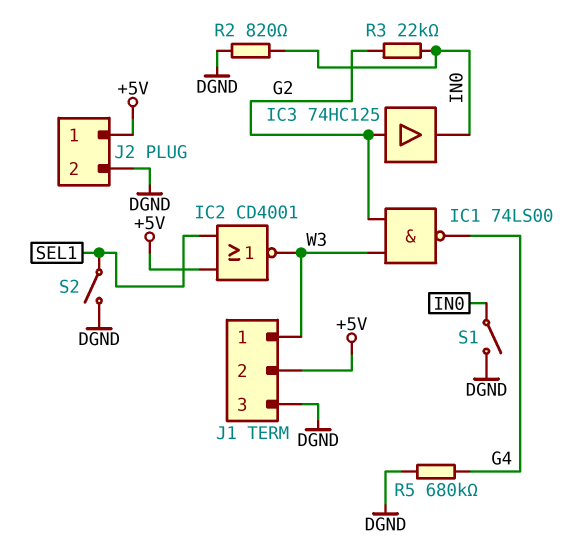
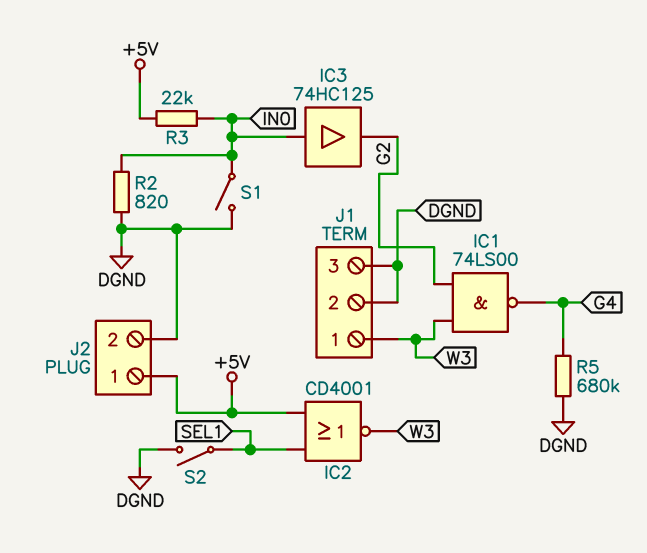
IC3: buffer 74HC125 (in G2, out IN0) -> buffer 74HC125 (in IN0, out G2)
J1 pin 2: +5V -> DGND
R3: 22k (G2, IN0) -> 22k (+5V, IN0)

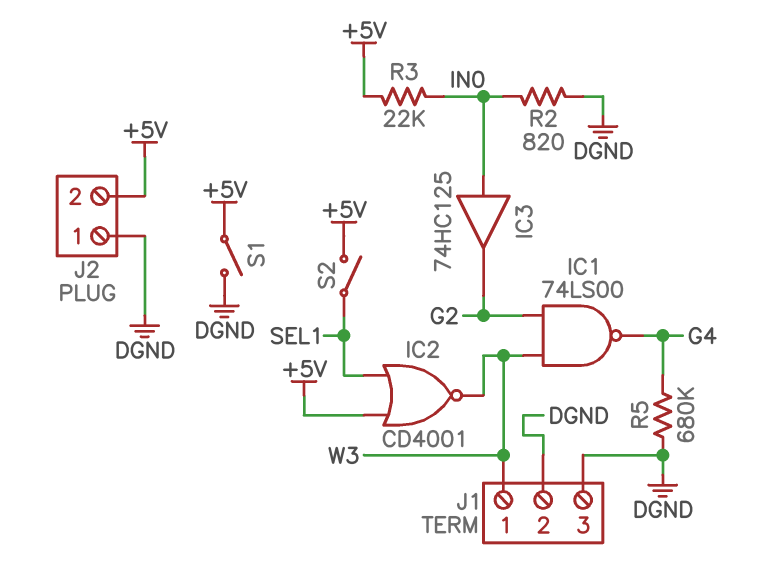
J2 pin 1: +5V -> DGND
J2 pin 2: DGND -> +5V
S1: switch (DGND, IN0) -> switch (+5V, DGND)
S2: switch (DGND, SEL1) -> switch (+5V, SEL1)

